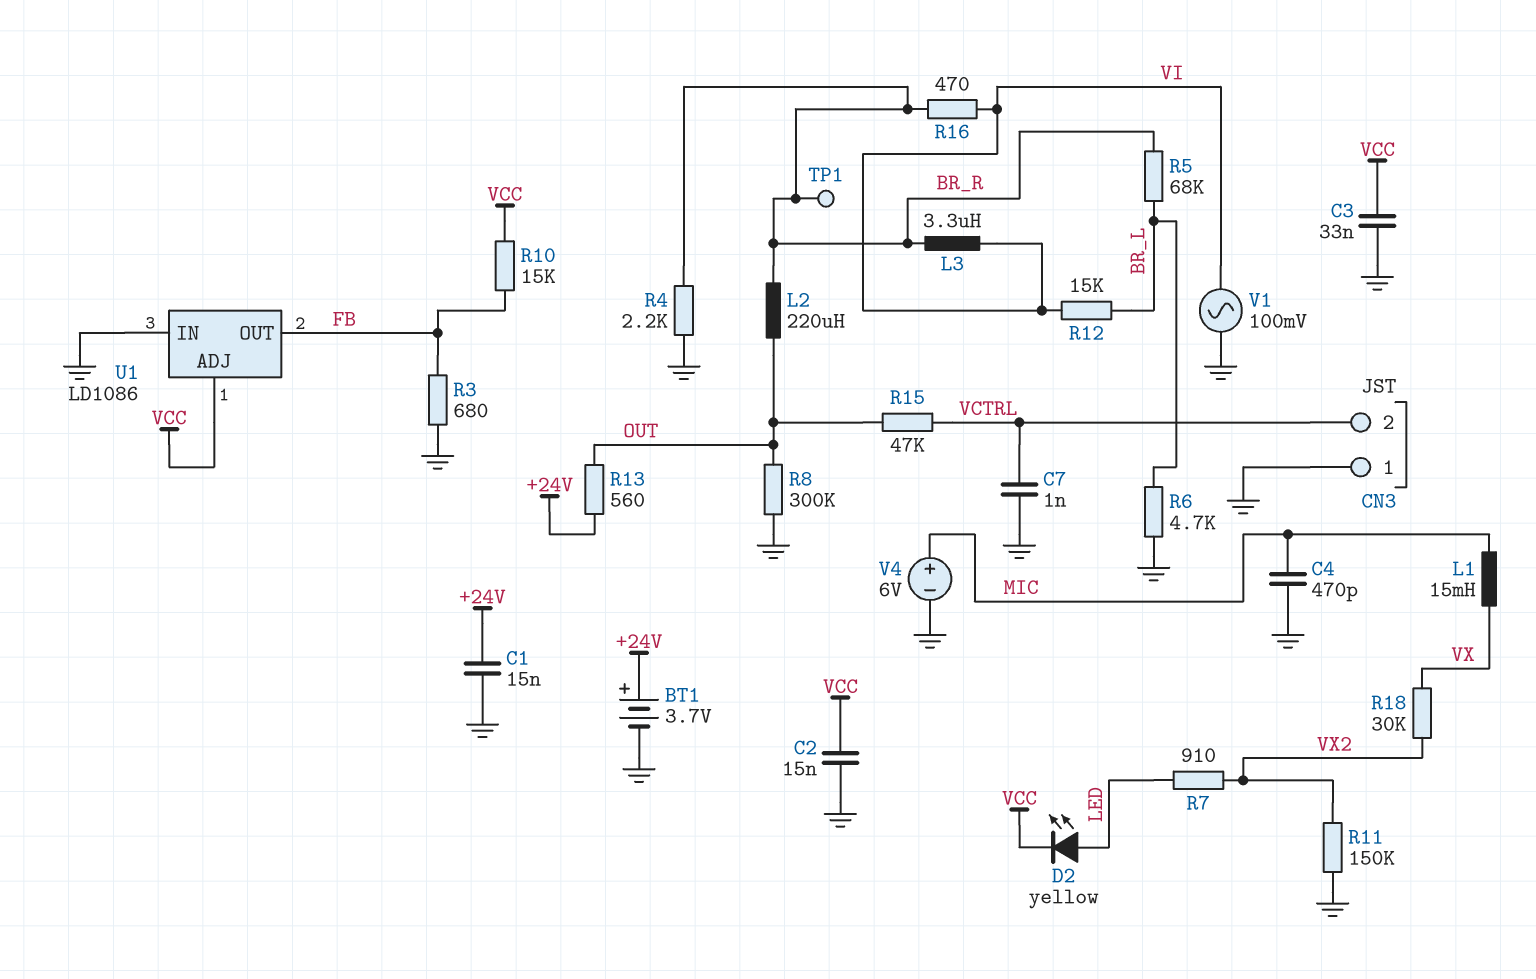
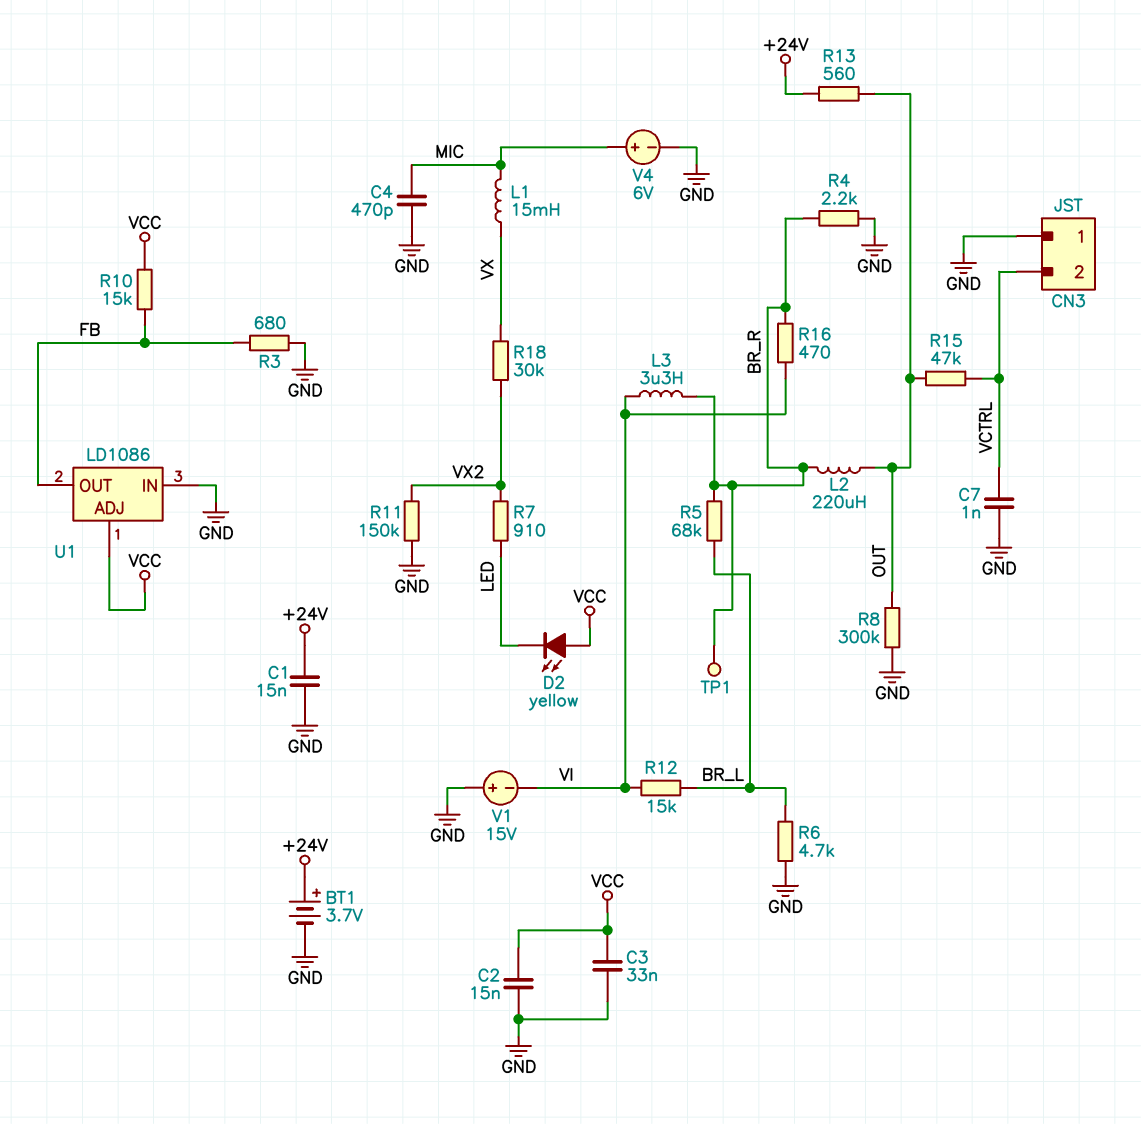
D2: LED yellow (A LED, K VCC) -> LED yellow (A VCC, K LED)
V1: AC 100mV (GND, VI) -> 15V (plus GND, minus VI)

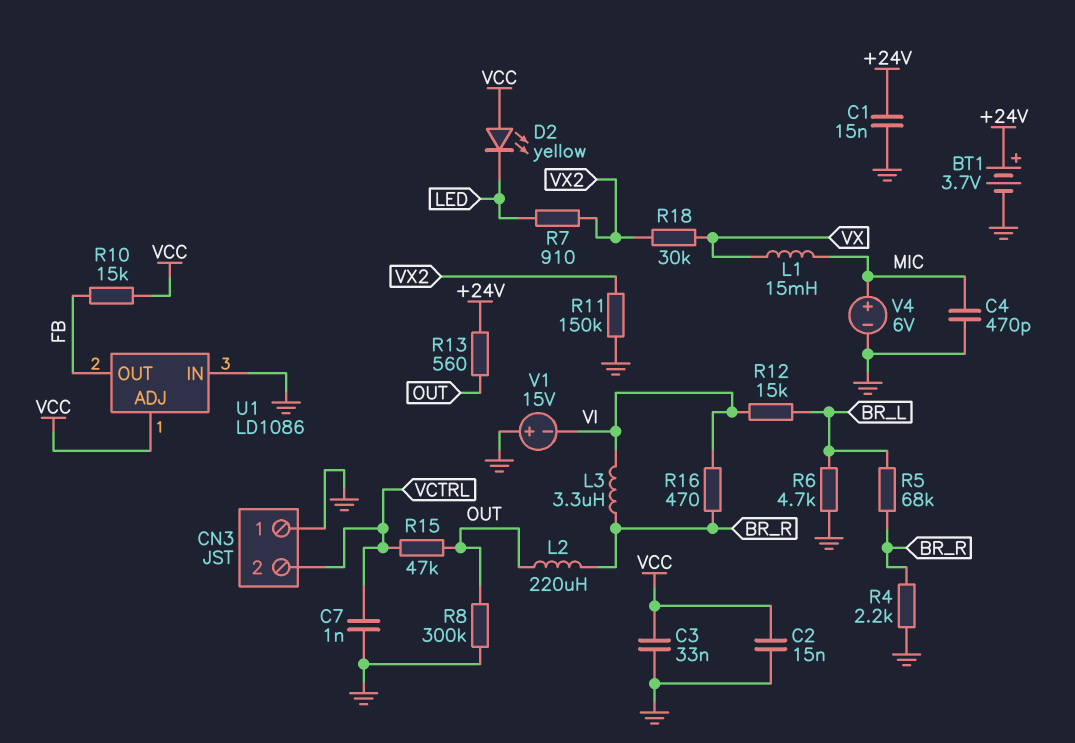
R3: 680 (FB, GND) -> none
TP1: test point (BR_R) -> none

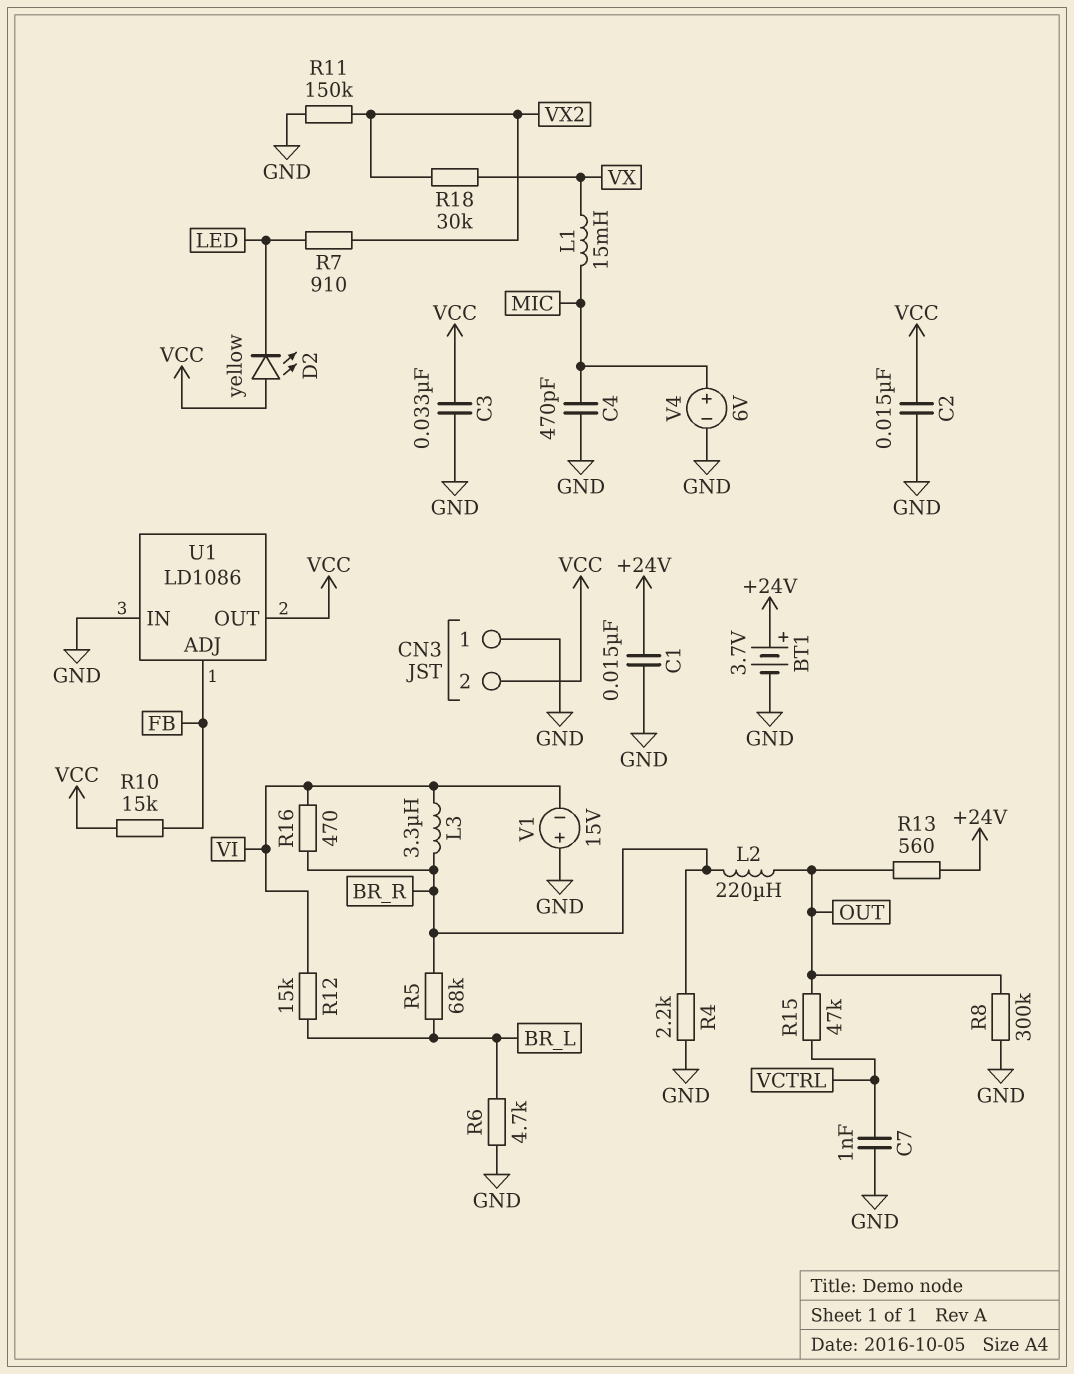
CN3 pin 2: VCTRL -> VCC
U1 pin ADJ: VCC -> FB
U1 pin OUT: FB -> VCC

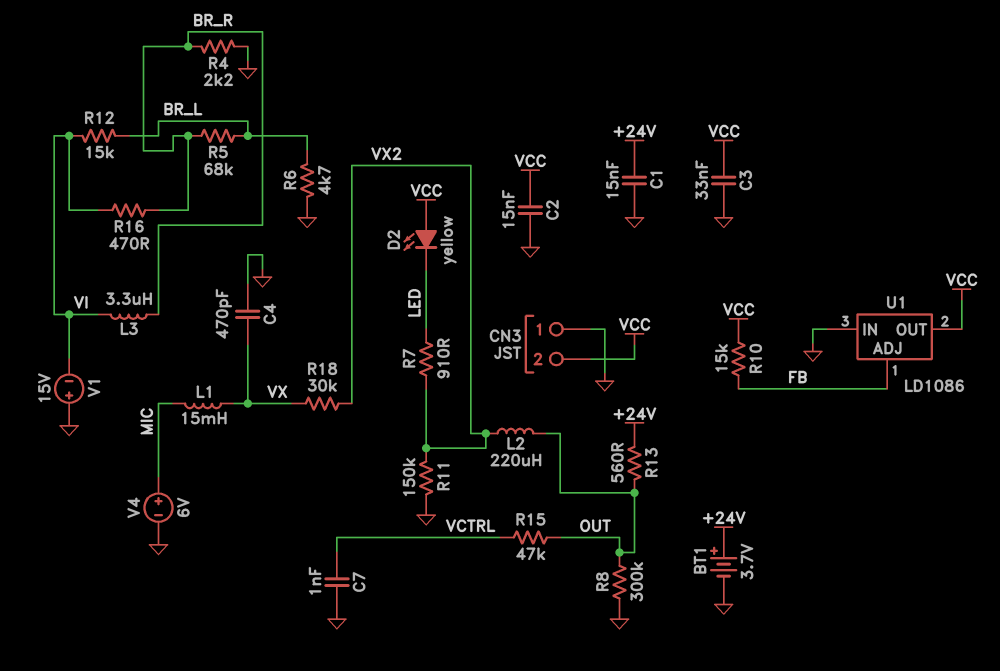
C4: 470pF (GND, MIC) -> 470pF (GND, VX)
L2: 220uH (BR_R, OUT) -> 220uH (OUT, VX2)

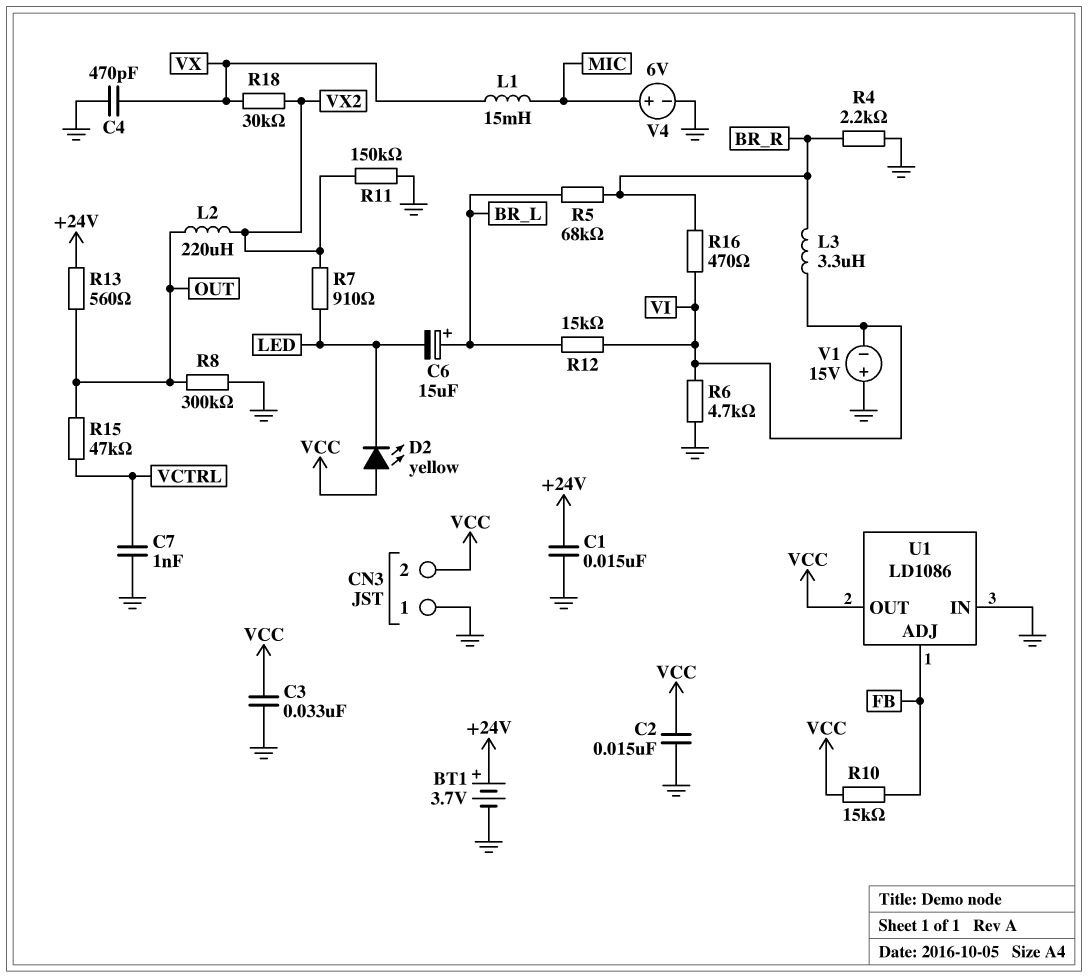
C6: none -> 15uF (plus BR_L, minus LED)
R6: 4.7k (BR_L, GND) -> 4.7k (GND, VI)

